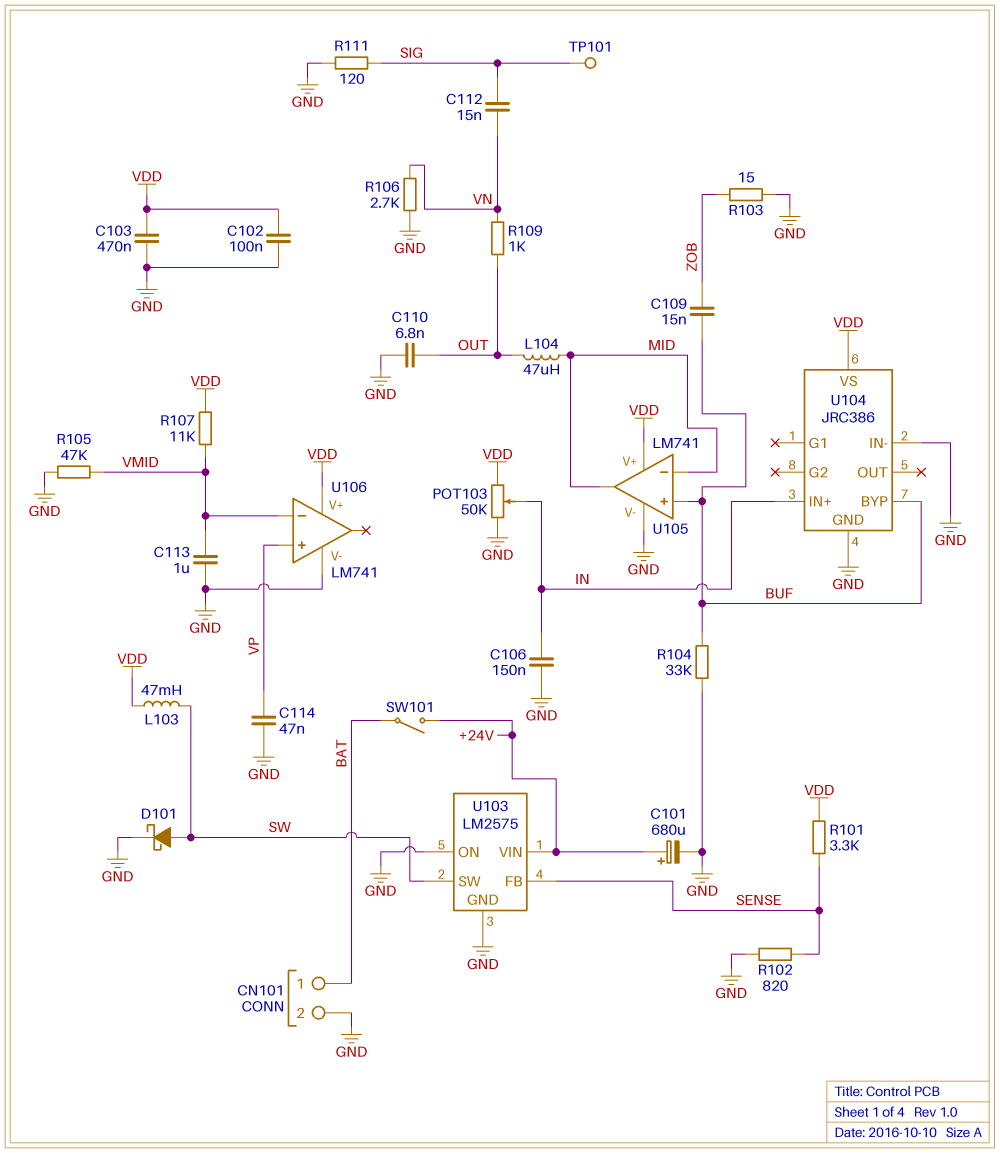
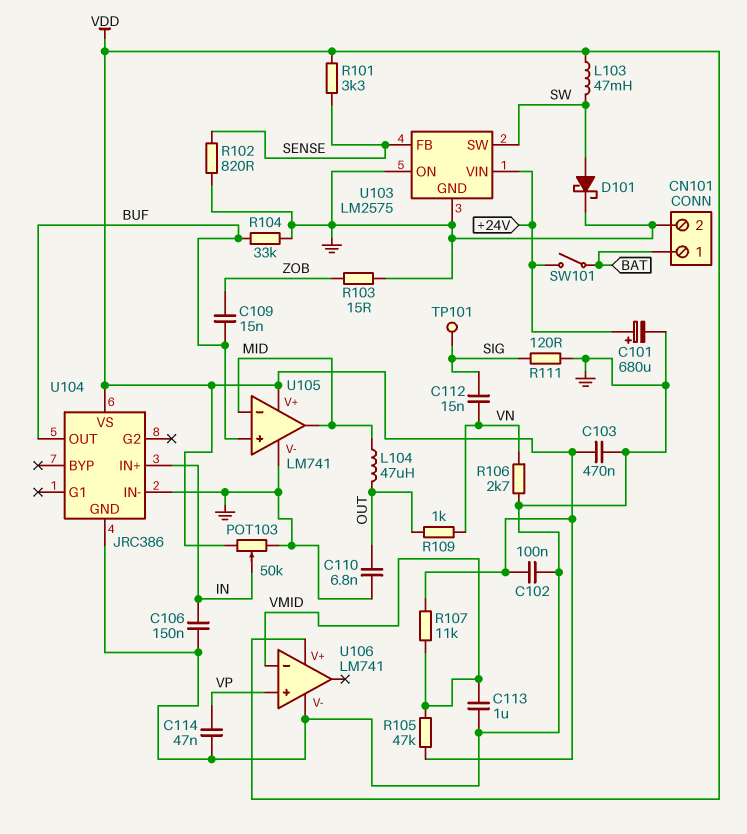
R105: 47k (GND, VMID) -> 47k (VDD, VMID)
U104 pin BYP: BUF -> none
U104 pin OUT: none -> BUF

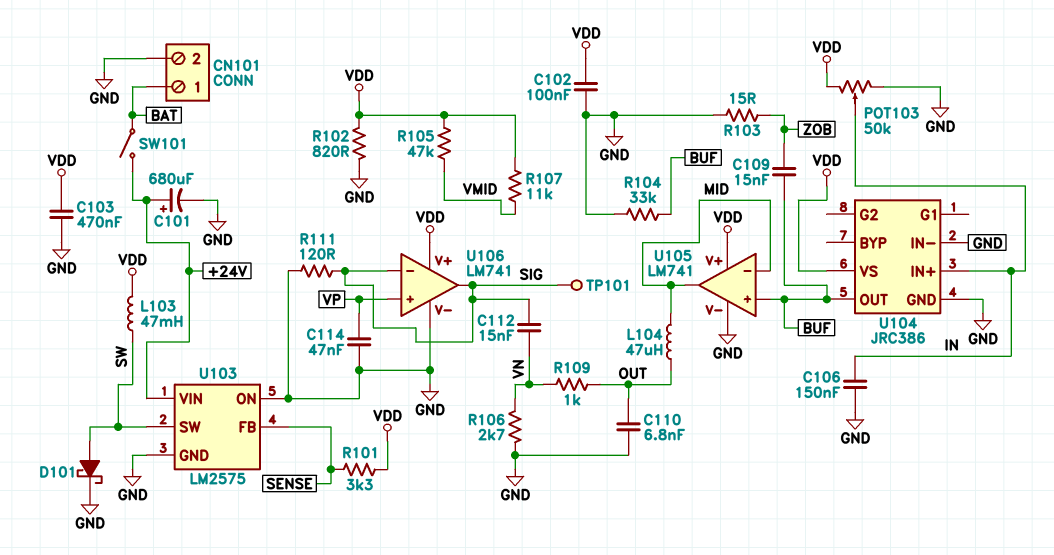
C113: 1uF (GND, VMID) -> none
R102: 820 (GND, SENSE) -> 820 (GND, VDD)
U106 pin in-: VMID -> SIG
U106 pin out: none -> SIG

